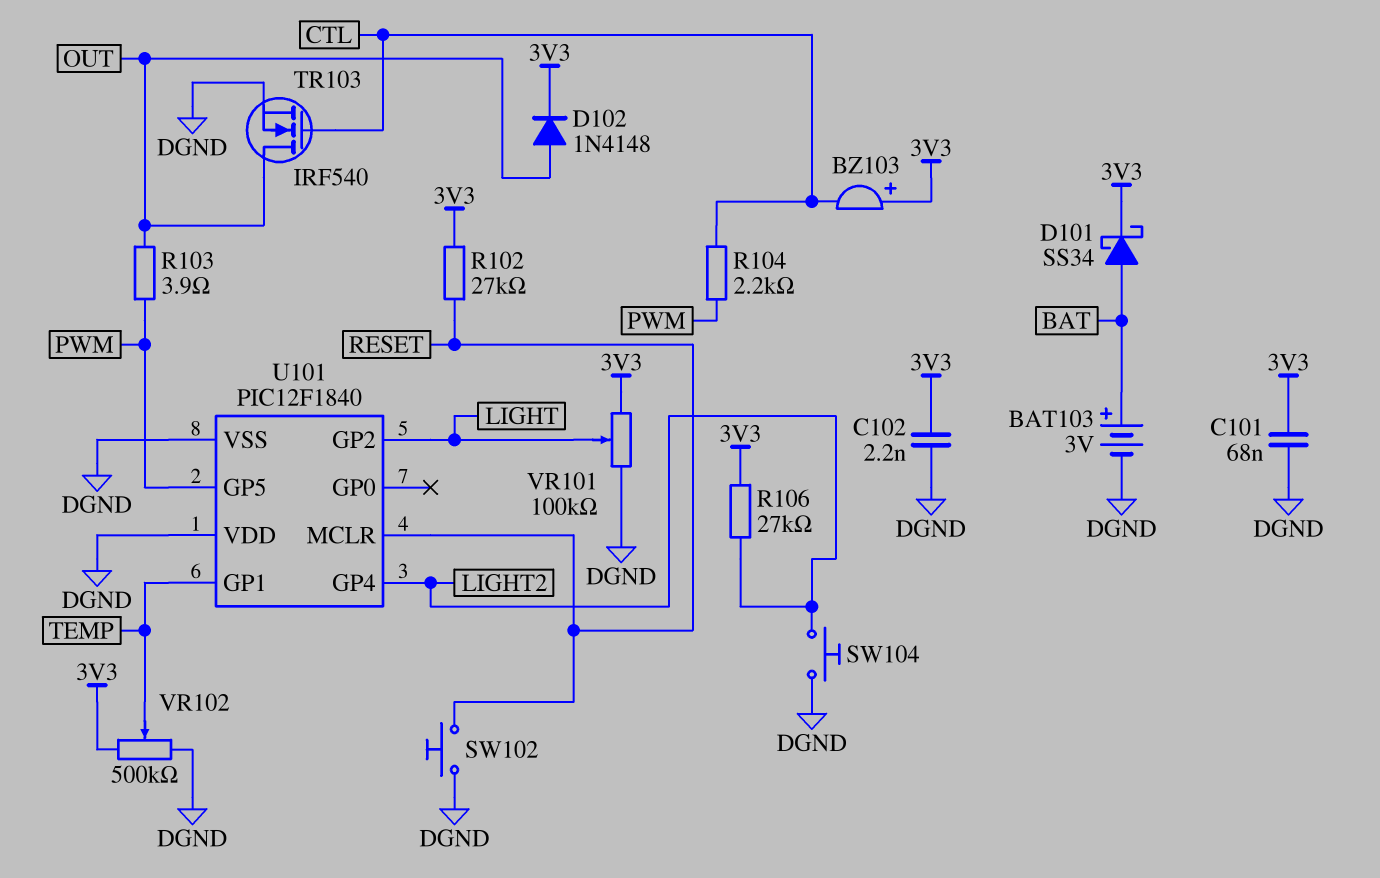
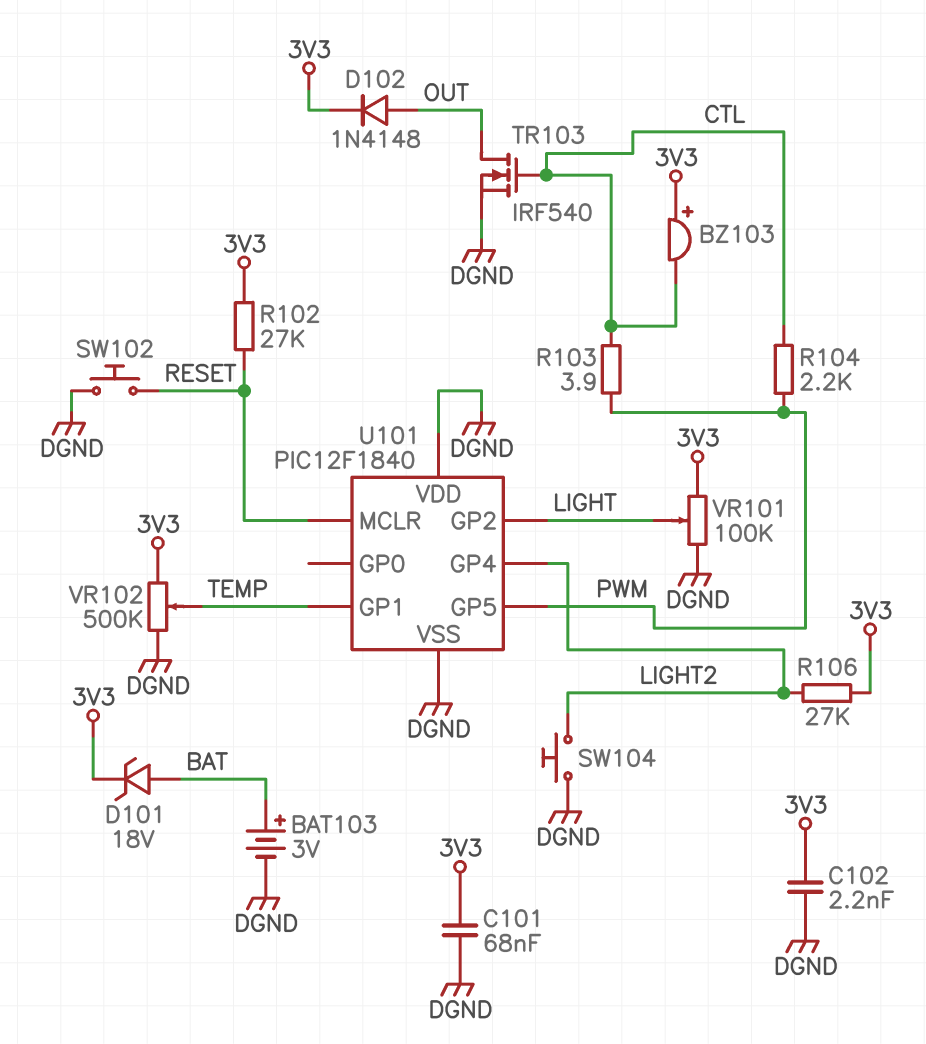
D101: schottky SS34 (A BAT, K 3V3) -> zener 18V (A BAT, K 3V3)
R103: 3.9 (OUT, PWM) -> 3.9 (CTL, PWM)

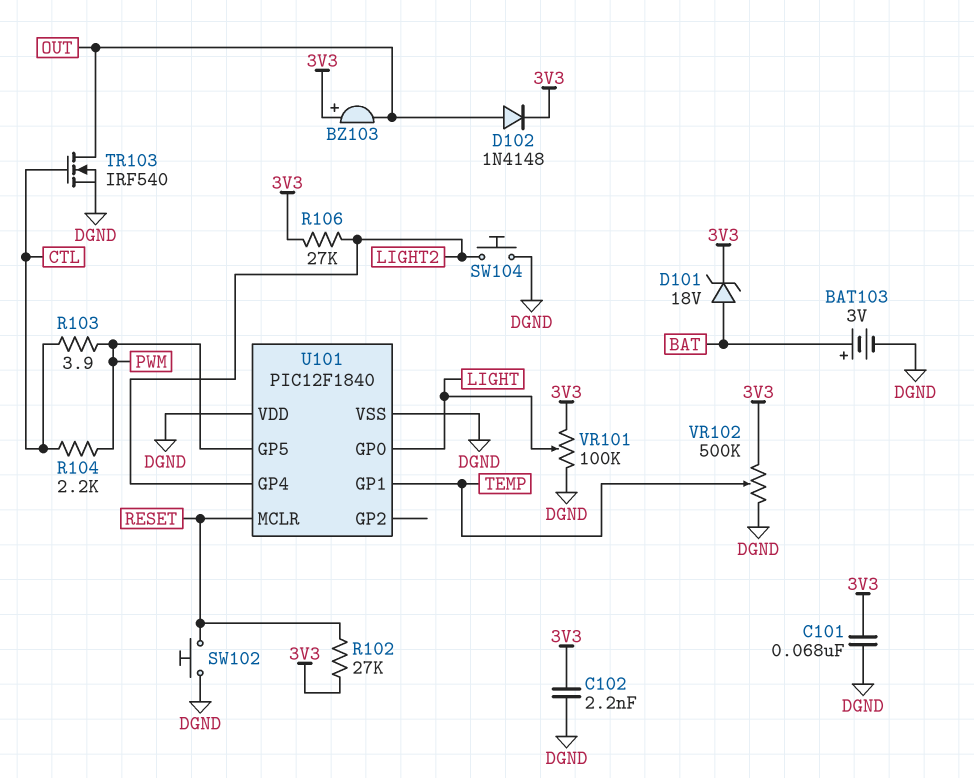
BZ103: buzzer (plus 3V3, minus CTL) -> buzzer (plus 3V3, minus OUT)
U101 pin GP0: none -> LIGHT
U101 pin GP2: LIGHT -> none

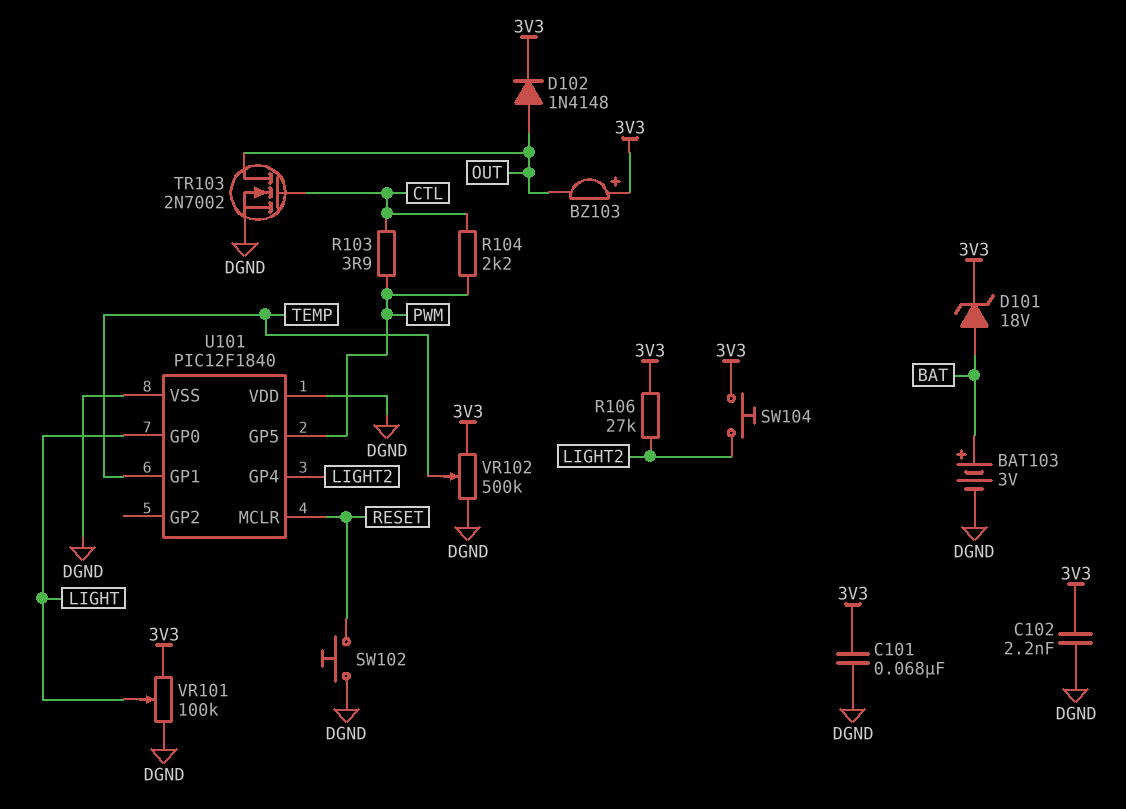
R102: 27k (3V3, RESET) -> none
SW104: button (DGND, LIGHT2) -> button (3V3, LIGHT2)
TR103: NMOS IRF540 (G CTL, D OUT, S DGND) -> NMOS 2N7002 (G CTL, D OUT, S DGND)

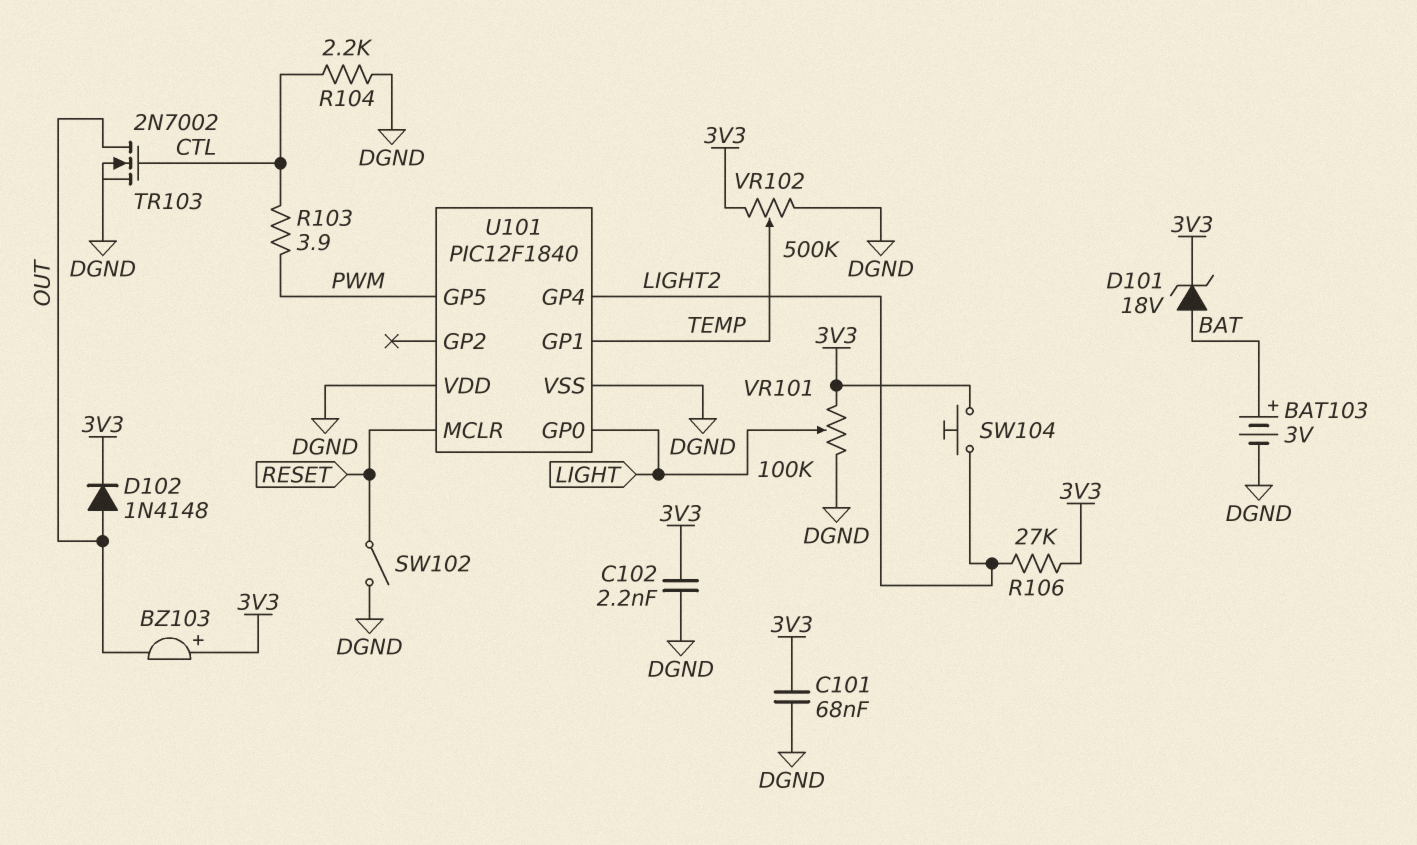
R104: 2.2k (CTL, PWM) -> 2.2k (CTL, DGND)
SW102: button (DGND, RESET) -> switch (DGND, RESET)

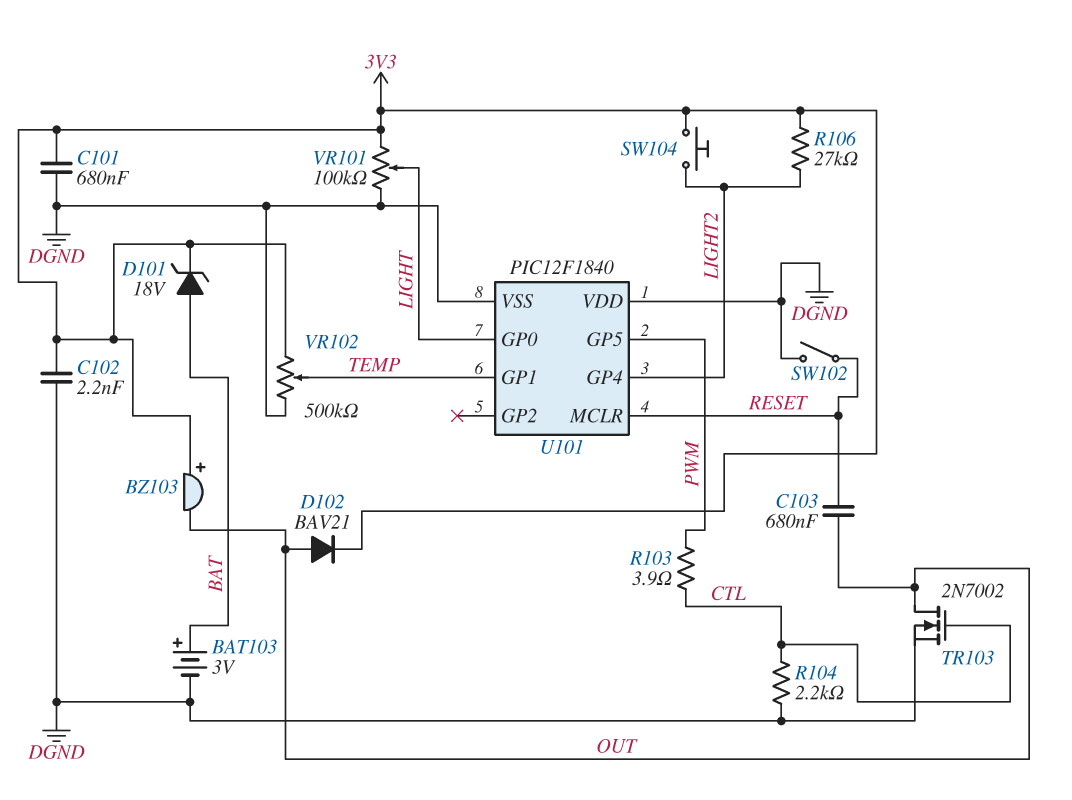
C101: 68nF (3V3, DGND) -> 680nF (3V3, DGND)
C103: none -> 680nF (OUT, RESET)
D102: diode 1N4148 (A OUT, K 3V3) -> diode BAV21 (A OUT, K 3V3)

